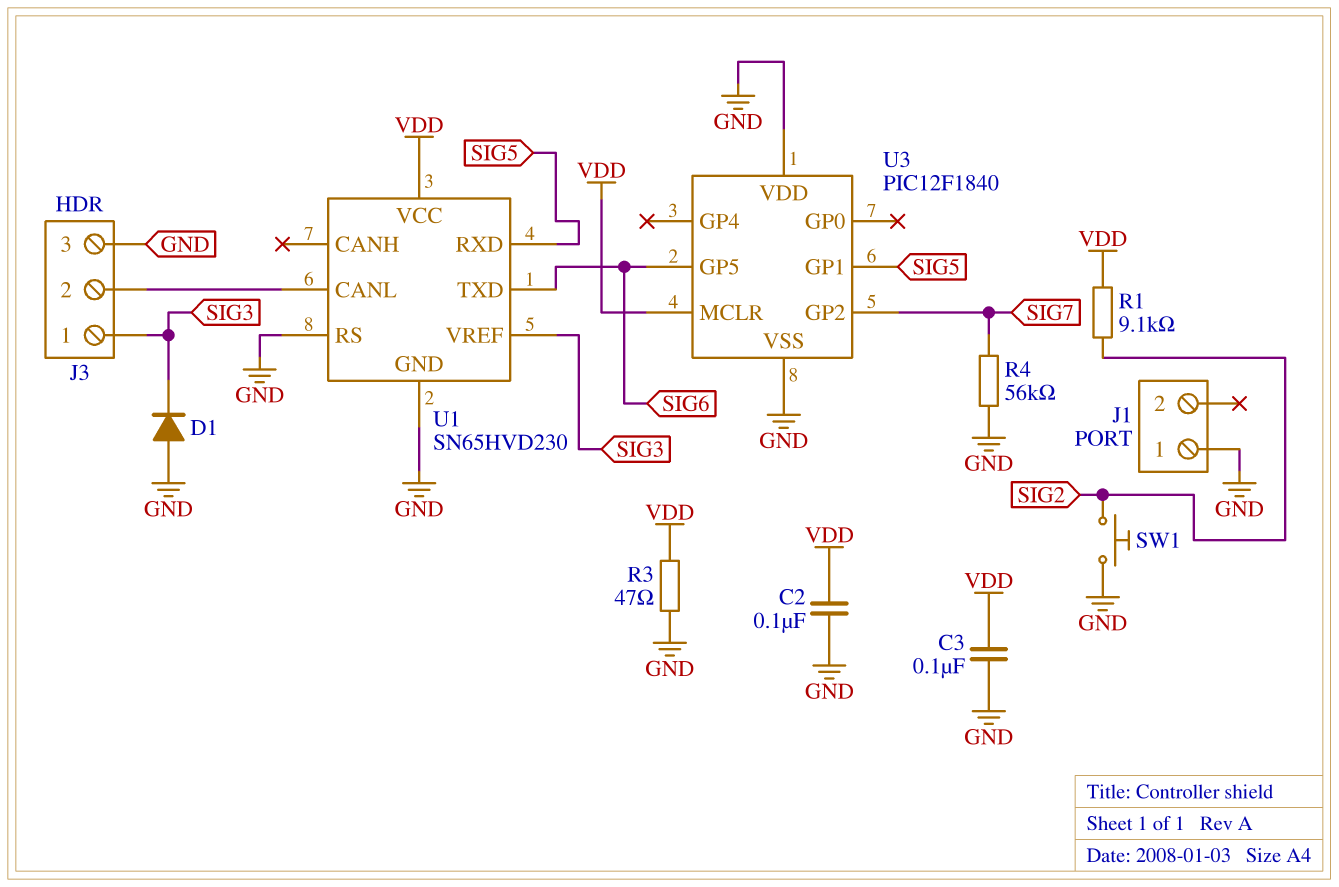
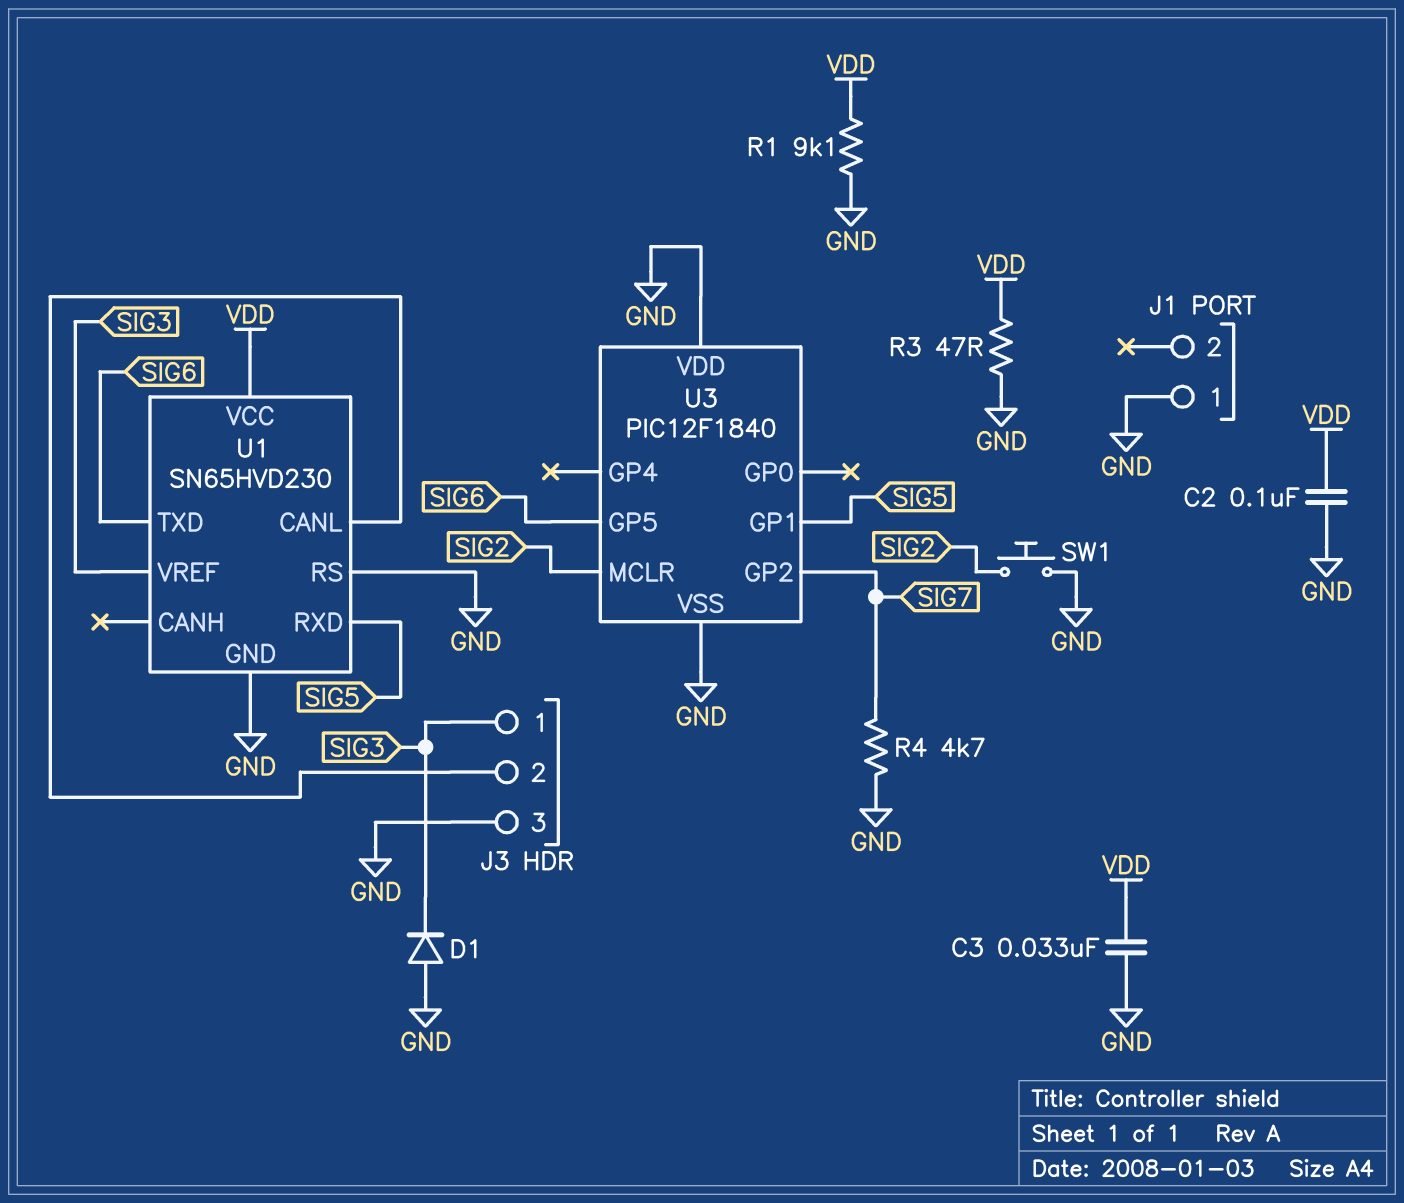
C3: 100nF (GND, VDD) -> 33nF (GND, VDD)
R1: 9.1k (SIG2, VDD) -> 9.1k (GND, VDD)
R4: 56k (GND, SIG7) -> 4.7k (GND, SIG7)
U3 pin MCLR: VDD -> SIG2

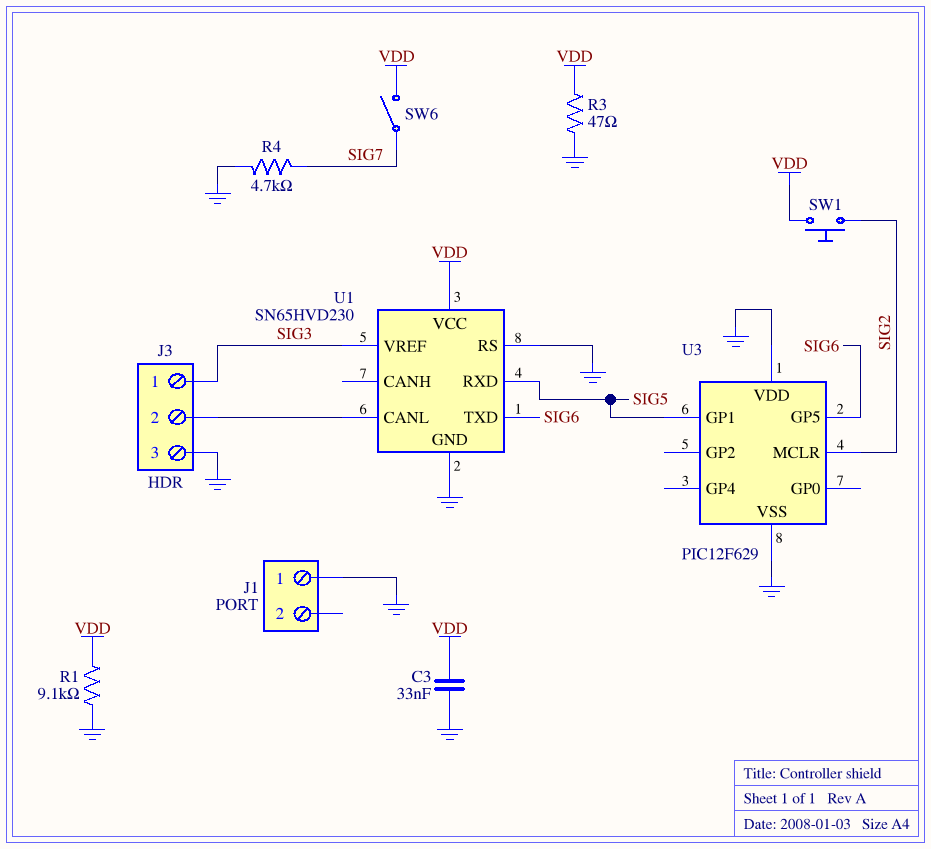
C2: 100nF (GND, VDD) -> none
D1: diode (A GND, K SIG3) -> none
SW1: button (GND, SIG2) -> button (SIG2, VDD)
SW6: none -> switch (SIG7, VDD)
U3: PIC12F1840 -> PIC12F629
U3 pin GP2: SIG7 -> none

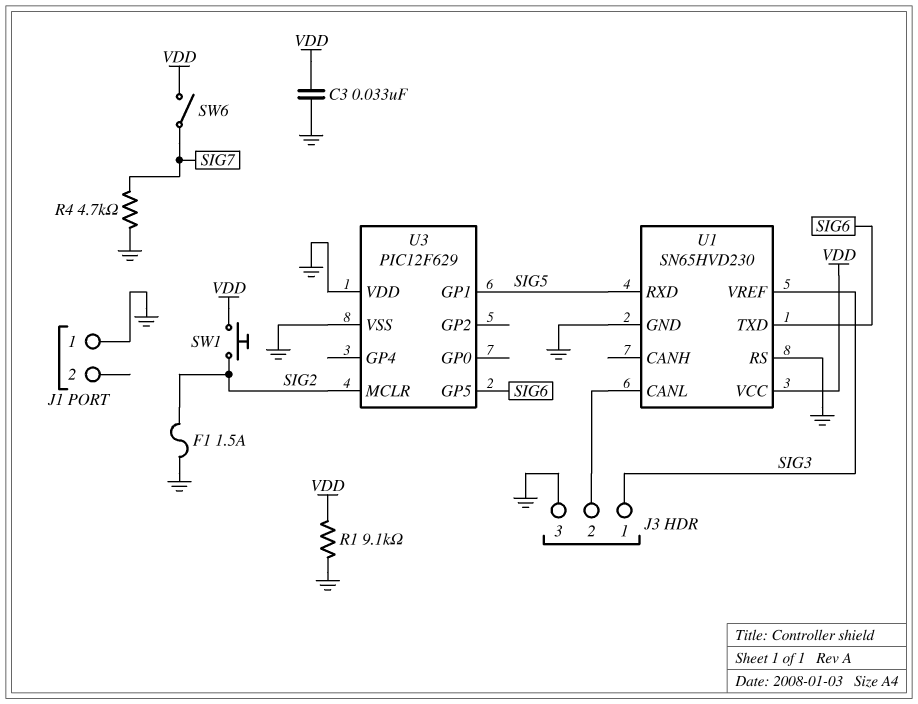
F1: none -> 1.5A (GND, SIG2)
R3: 47 (GND, VDD) -> none

